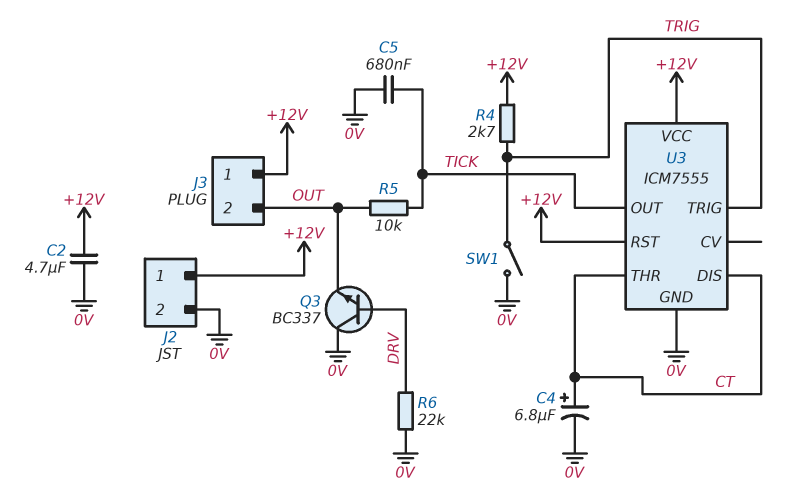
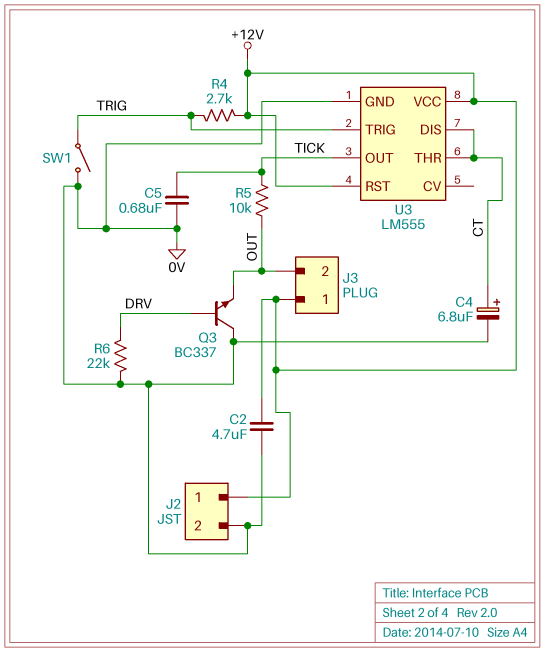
U3: ICM7555 -> LM555

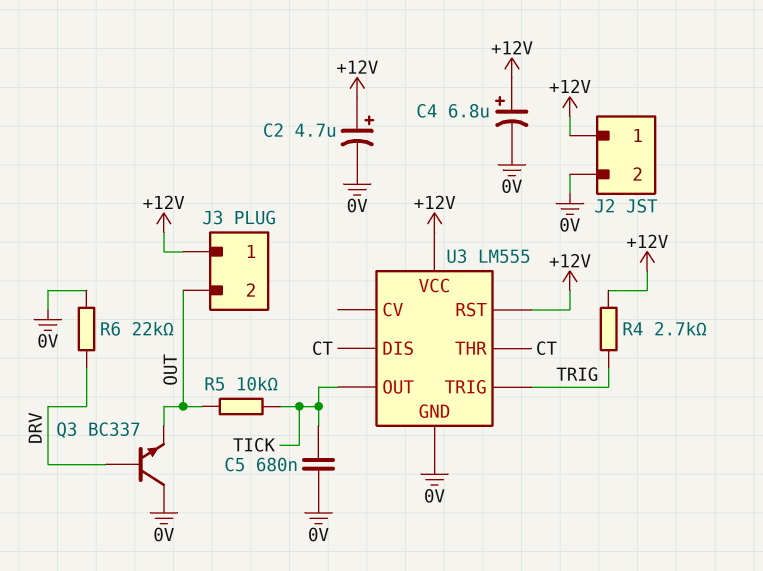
C2: 4.7uF (+12V, 0V) -> 4.7uF (plus +12V, minus 0V)
C4: 6.8uF (plus CT, minus 0V) -> 6.8uF (plus +12V, minus 0V)
SW1: switch (0V, TRIG) -> none

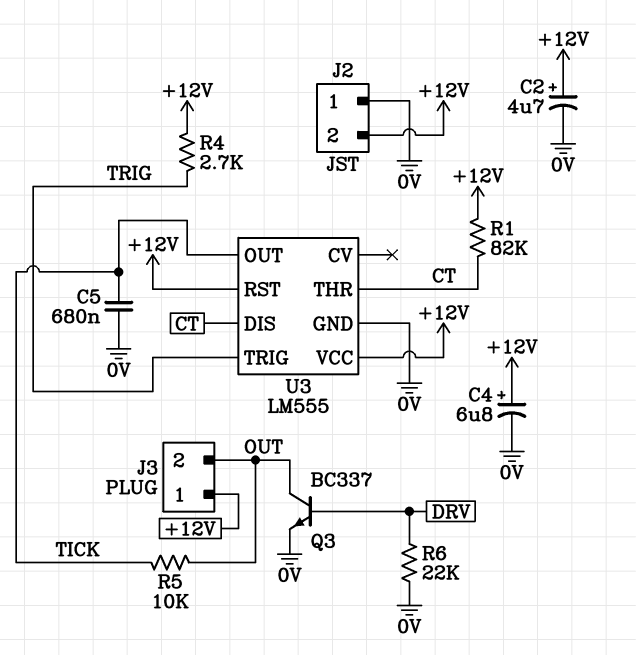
J2 pin 1: +12V -> 0V
J2 pin 2: 0V -> +12V
Q3: NPN BC337 (B DRV, C 0V, E OUT) -> NPN BC337 (B DRV, C OUT, E 0V)
R1: none -> 82k (+12V, CT)

